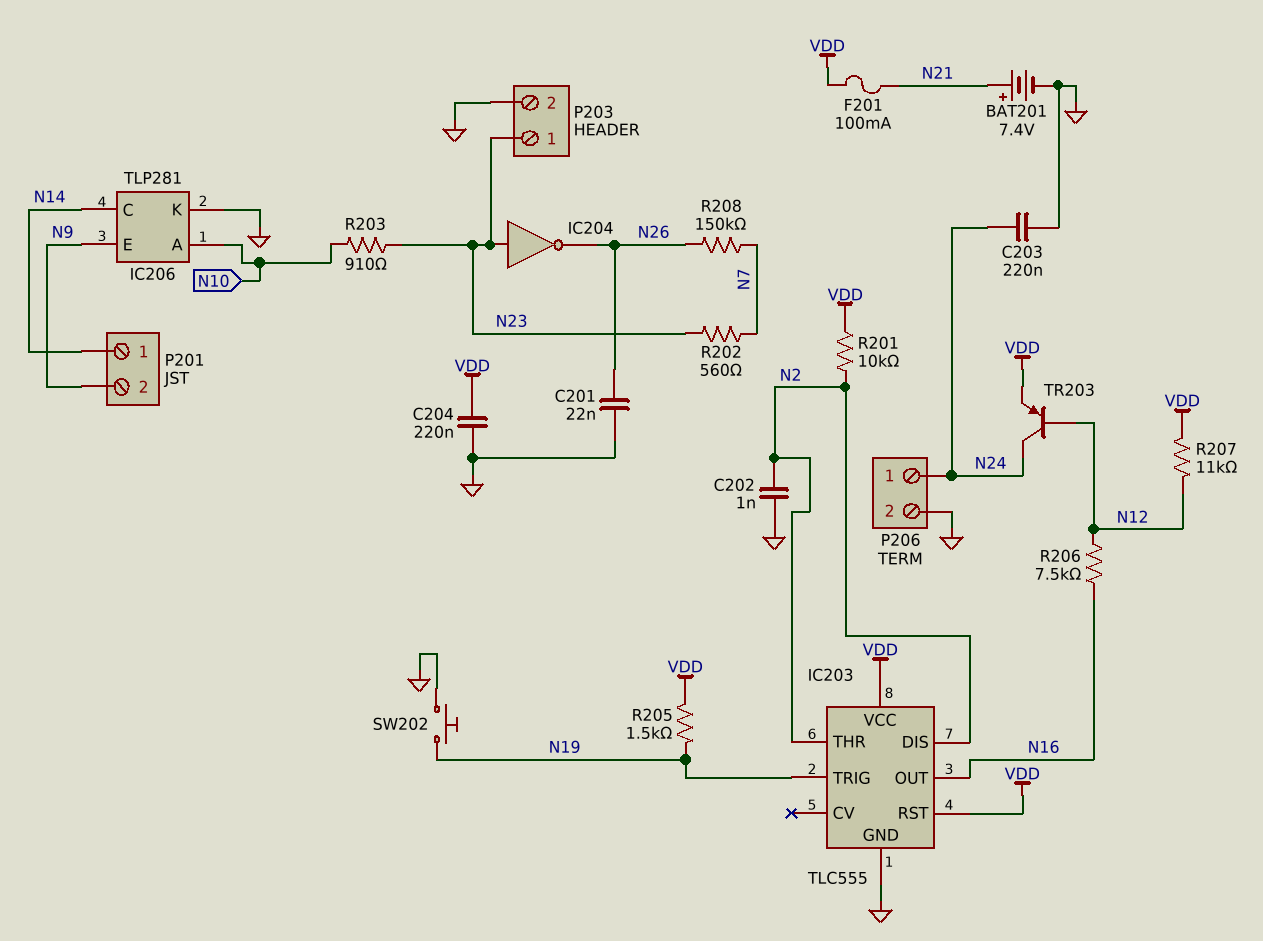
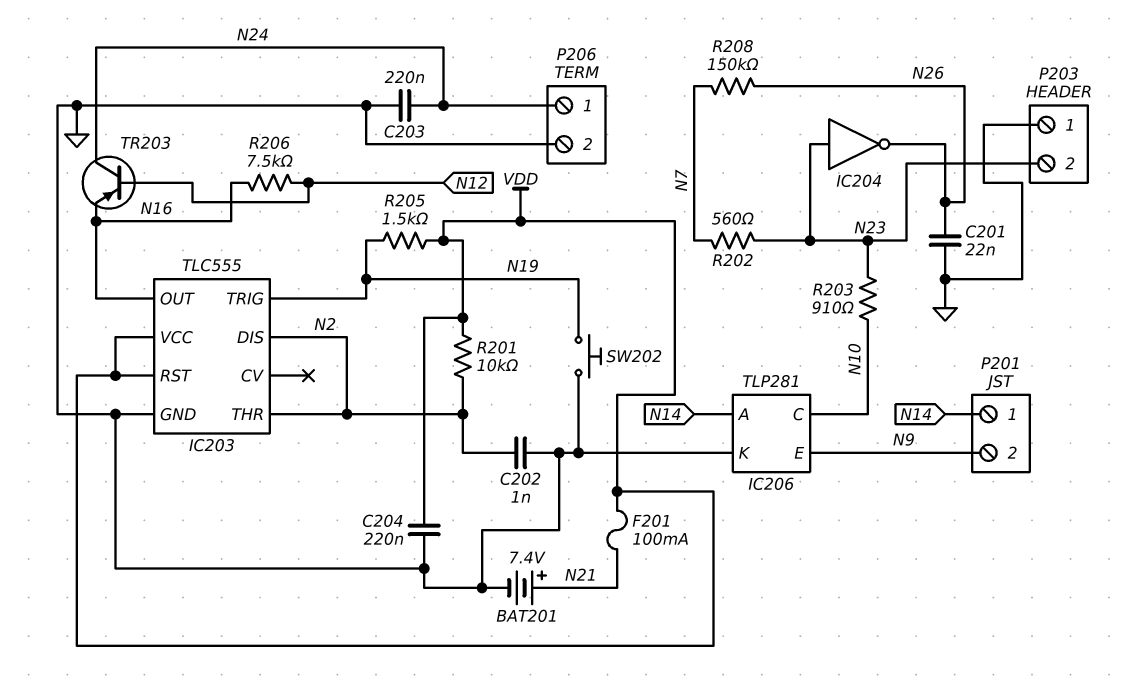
IC206 pin A: N10 -> N14
IC206 pin C: N14 -> N10
P203 pin 1: N23 -> GND
P203 pin 2: GND -> N23
R207: 11k (N12, VDD) -> none
TR203: PNP (B N12, C N24, E VDD) -> PNP (B N12, C N24, E N16)

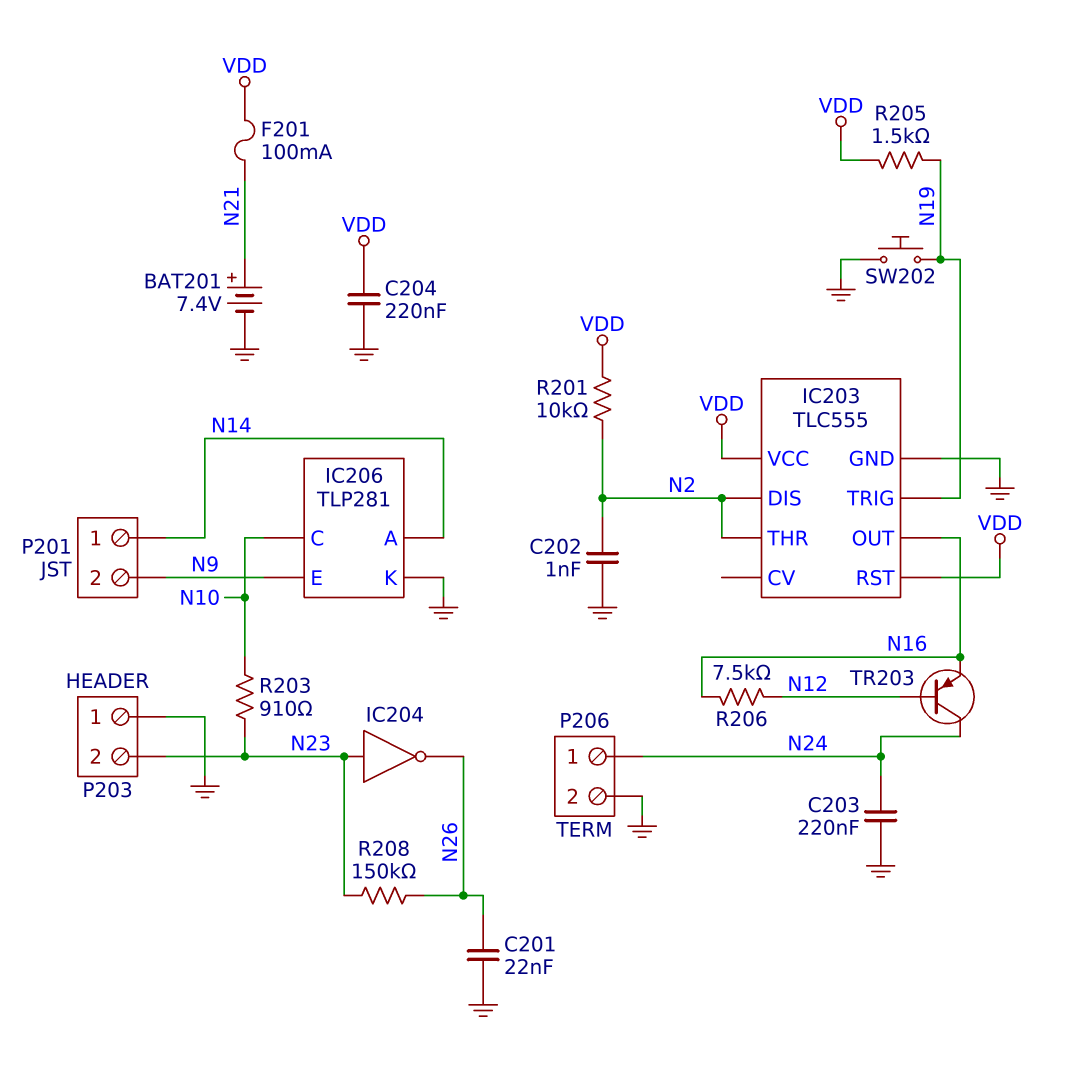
R202: 560 (N7, N23) -> none
R208: 150k (N7, N26) -> 150k (N23, N26)

